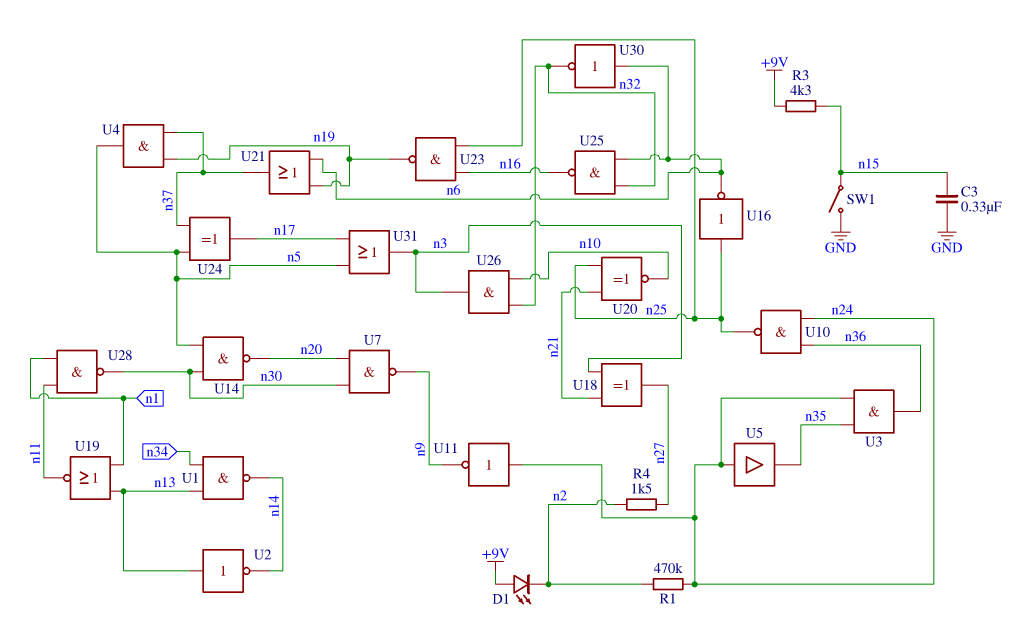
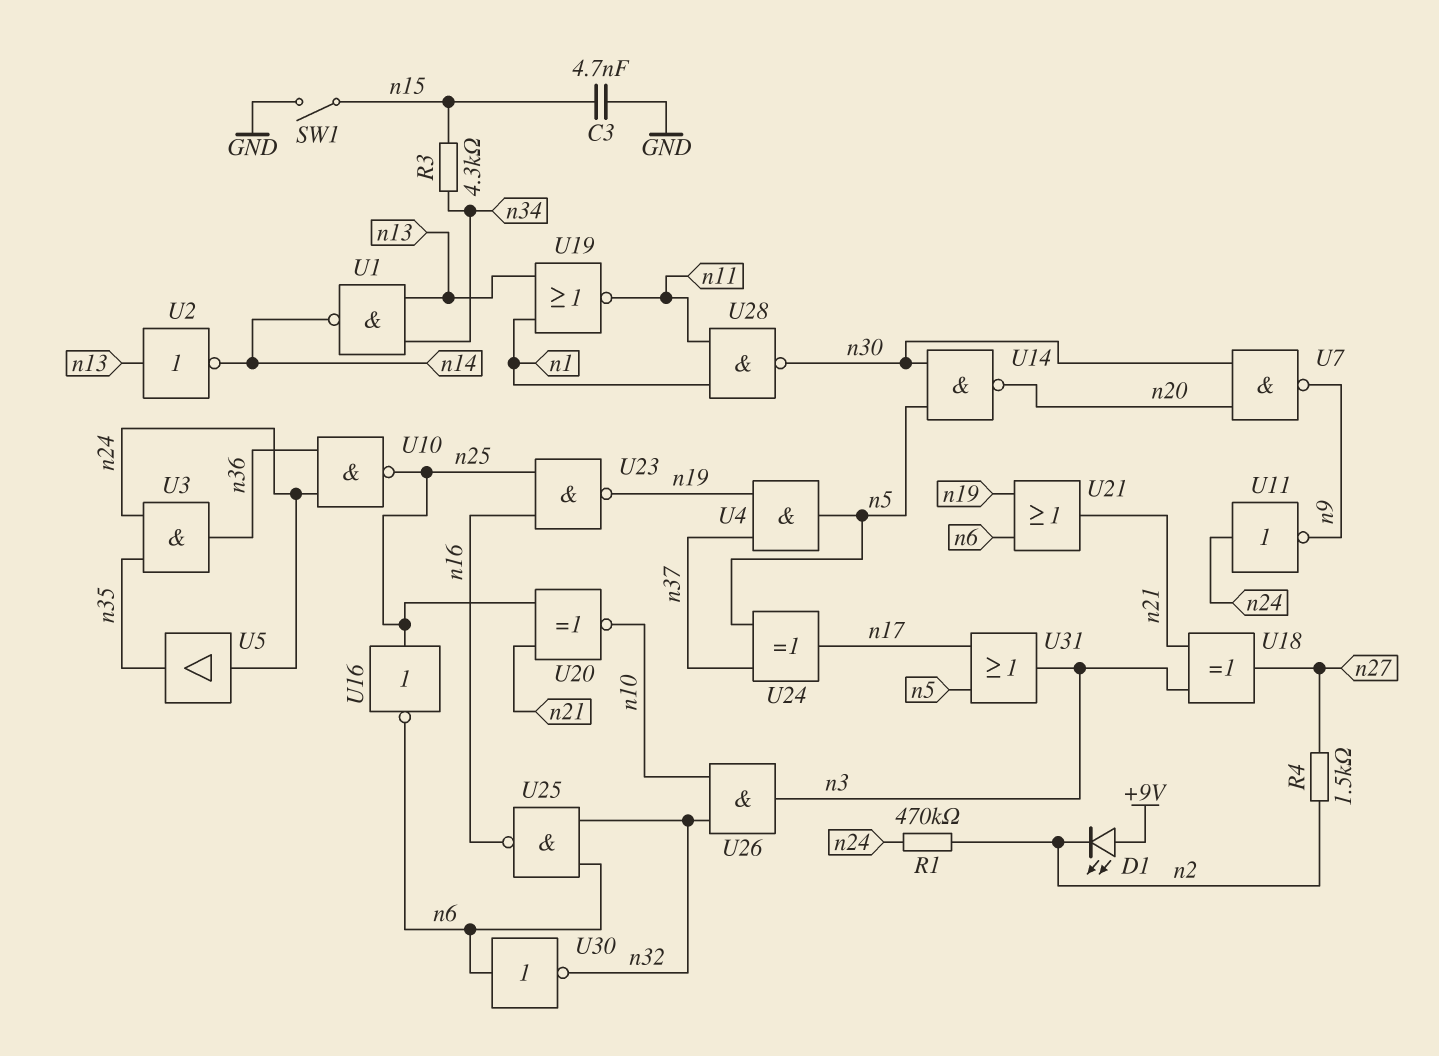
C3: 330nF (GND, n15) -> 4.7nF (GND, n15)
R3: 4.3k (+9V, n15) -> 4.3k (n15, n34)
U21: OR (in n6, in n19, out n37) -> OR (in n6, in n19, out n21)

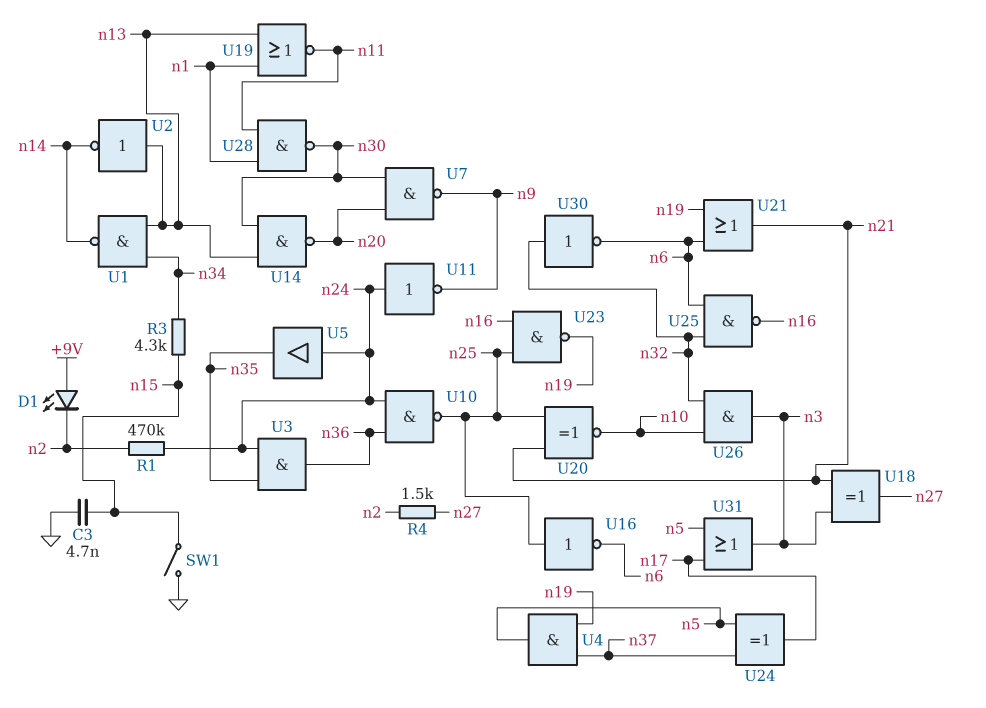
U14: NAND (in n5, in n30, out n20) -> NAND (in n13, in n30, out n20)
U30: NOT (in n6, out n32) -> NOT (in n32, out n6)

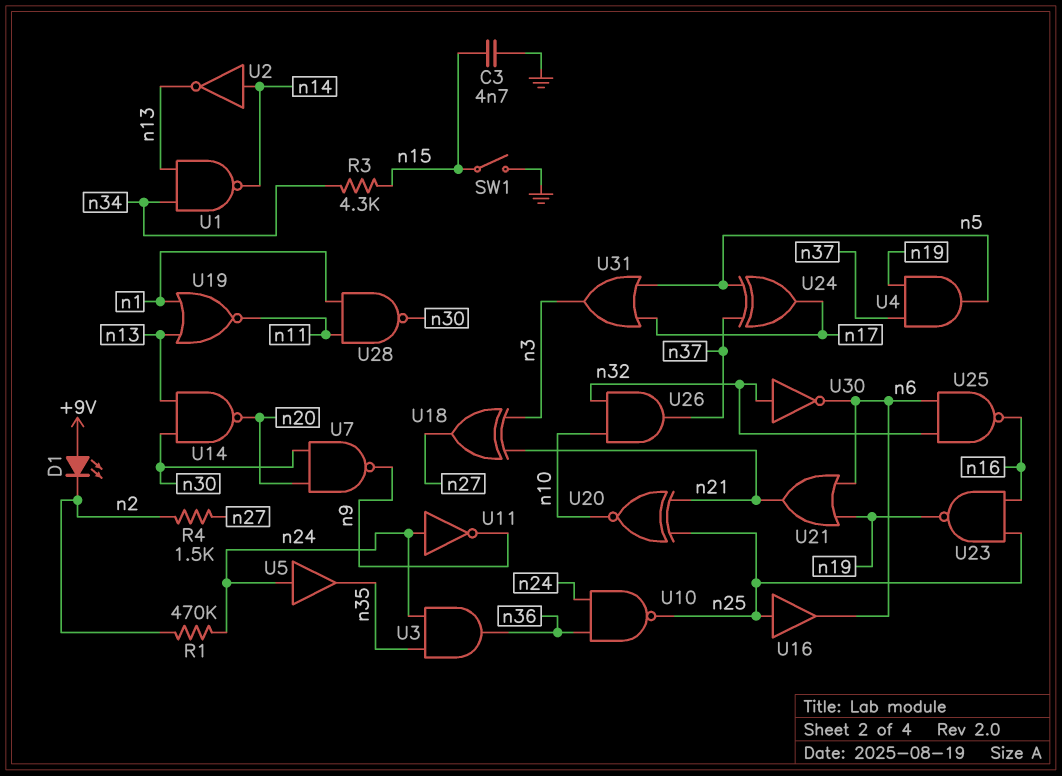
U2: NOT (in n13, out n14) -> NOT (in n14, out n13)
U16: NOT (in n25, out n6) -> buffer (in n25, out n6)
U26: AND (in n10, in n32, out n3) -> AND (in n10, in n32, out n37)

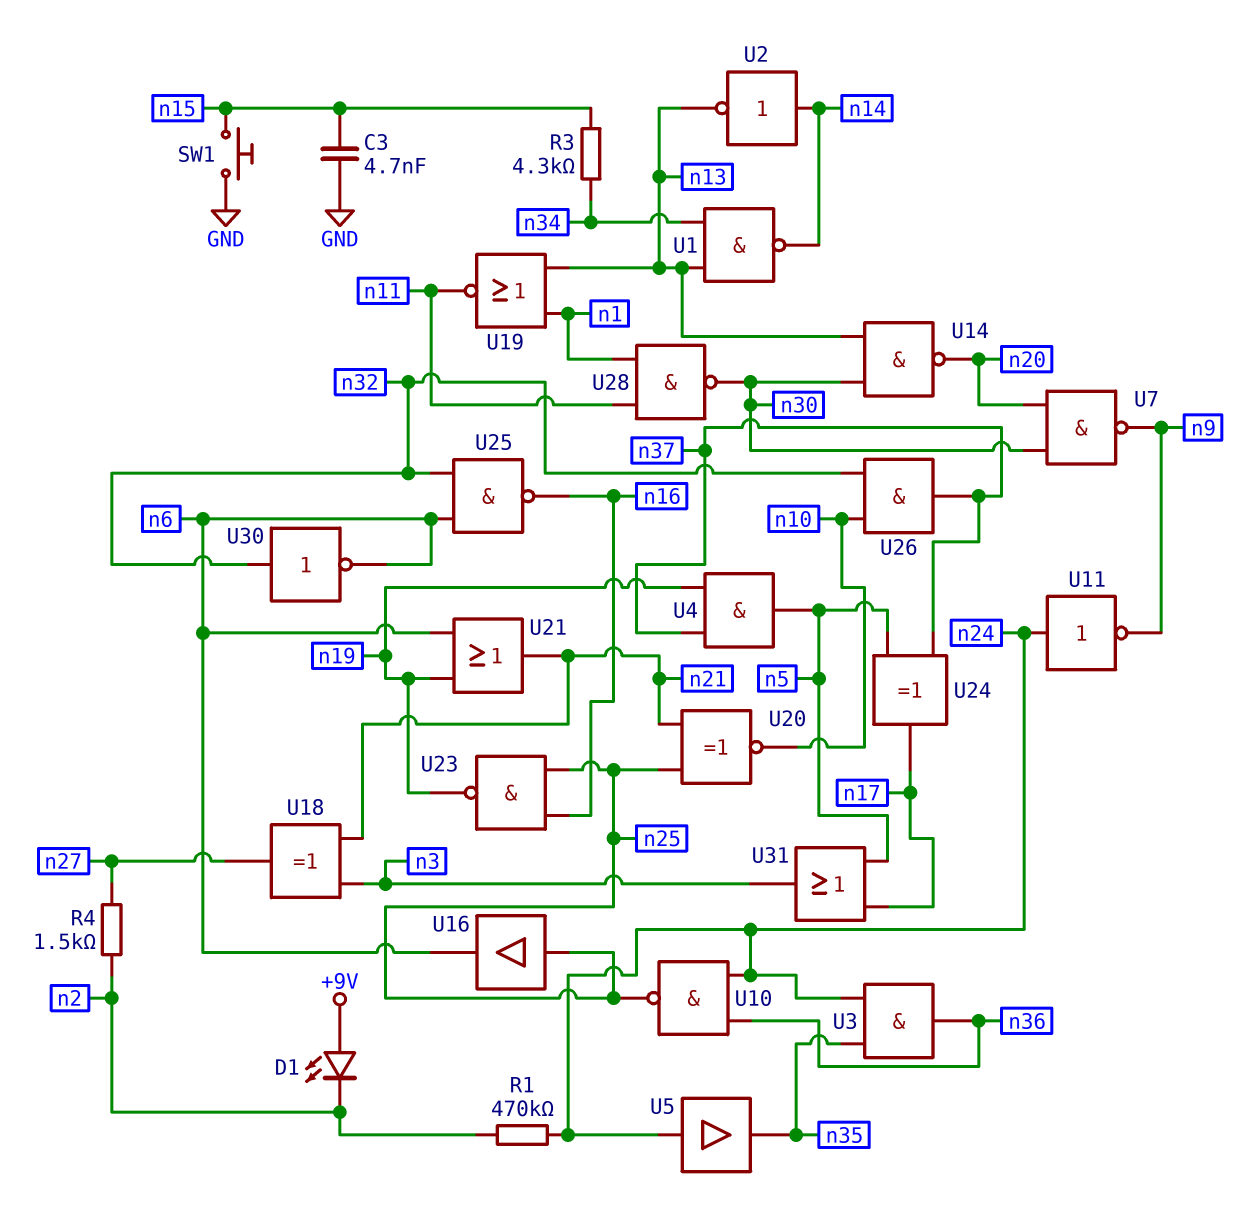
SW1: switch (GND, n15) -> button (GND, n15)

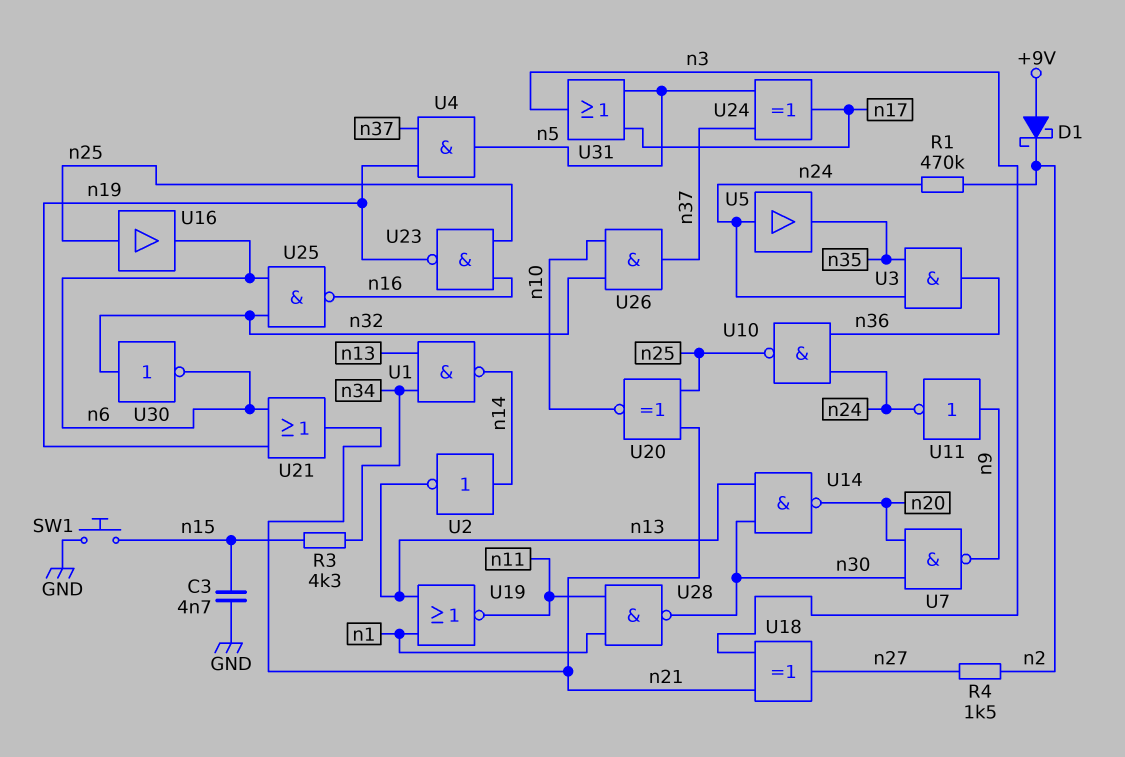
D1: LED (A +9V, K n2) -> schottky (A +9V, K n2)
U11: NOT (in n24, out n9) -> NOT (in n9, out n24)

